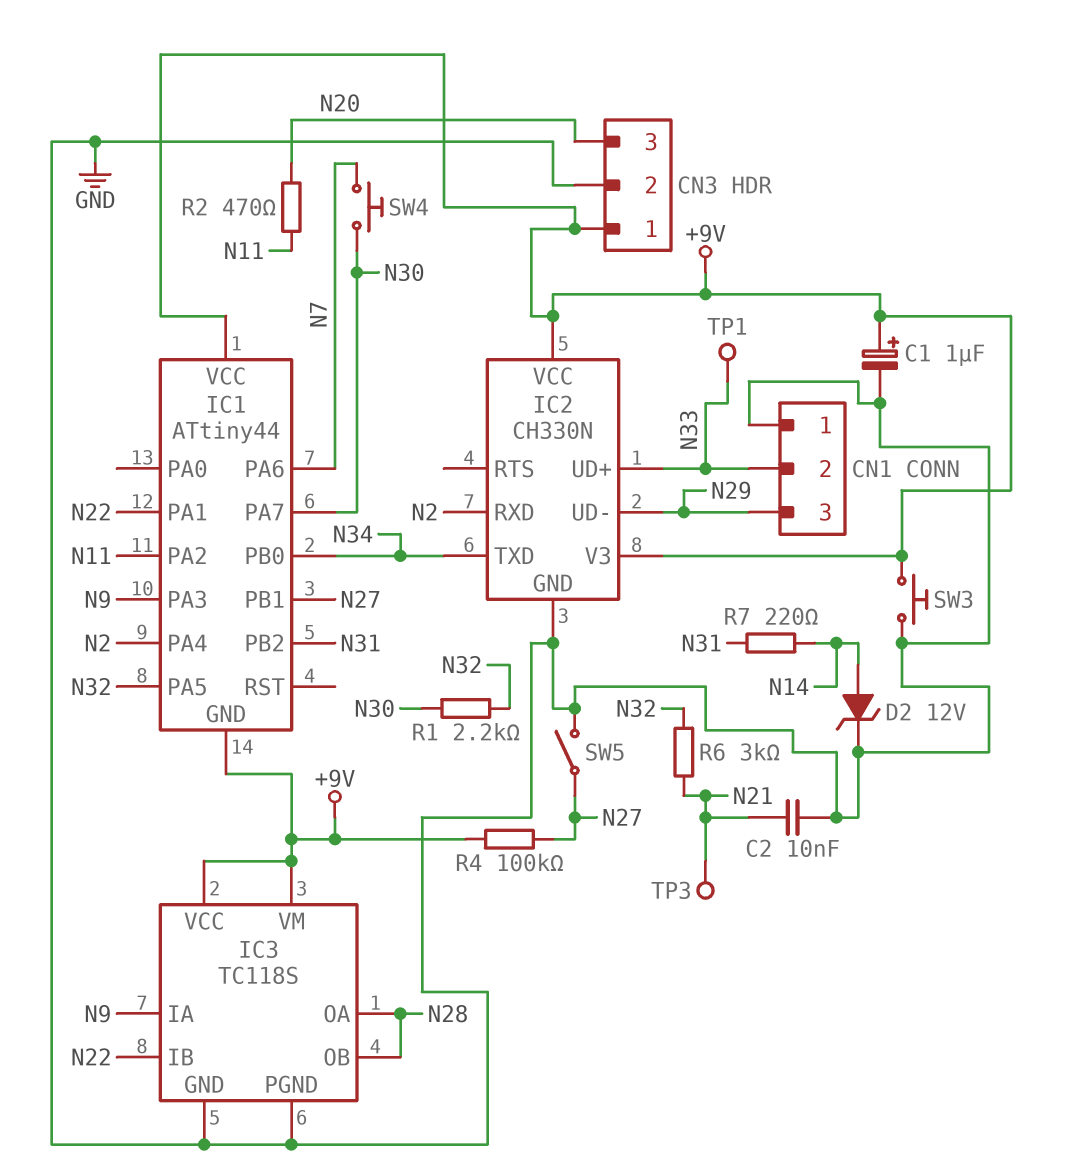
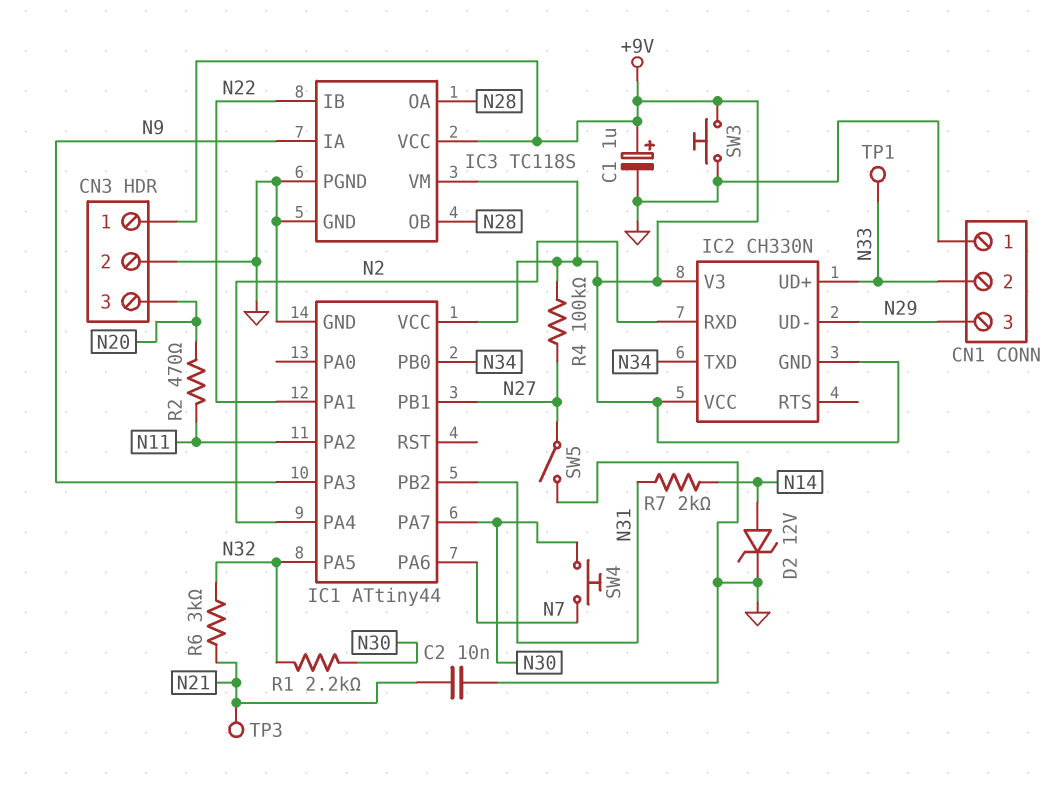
IC1 pin GND: +9V -> GND
IC2 pin GND: GND -> +9V
R7: 220 (N14, N31) -> 2k (N14, N31)

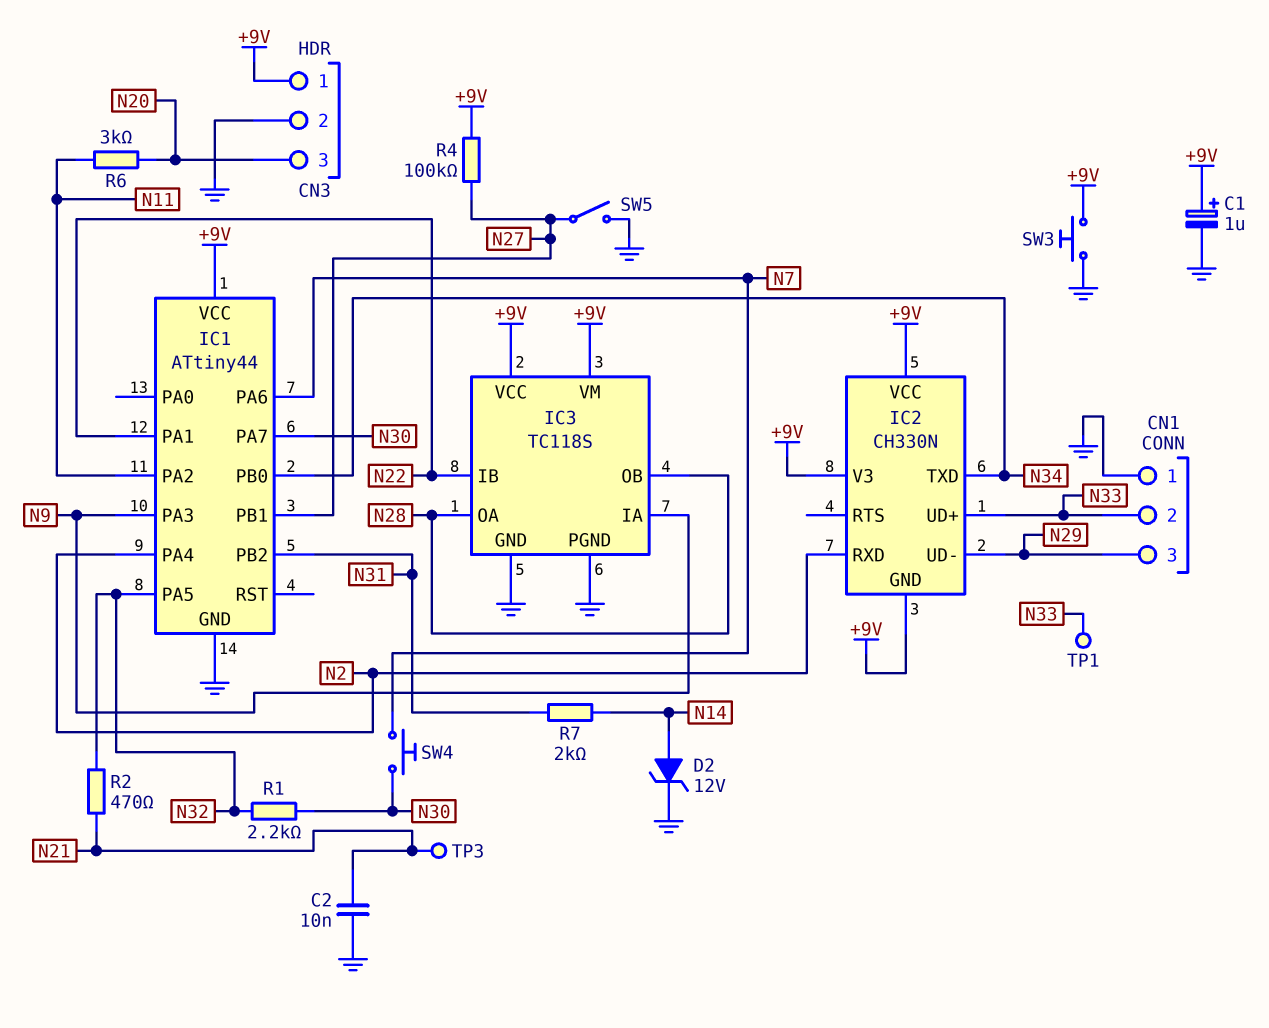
R2: 470 (N11, N20) -> 470 (N21, N32)
R6: 3k (N21, N32) -> 3k (N11, N20)

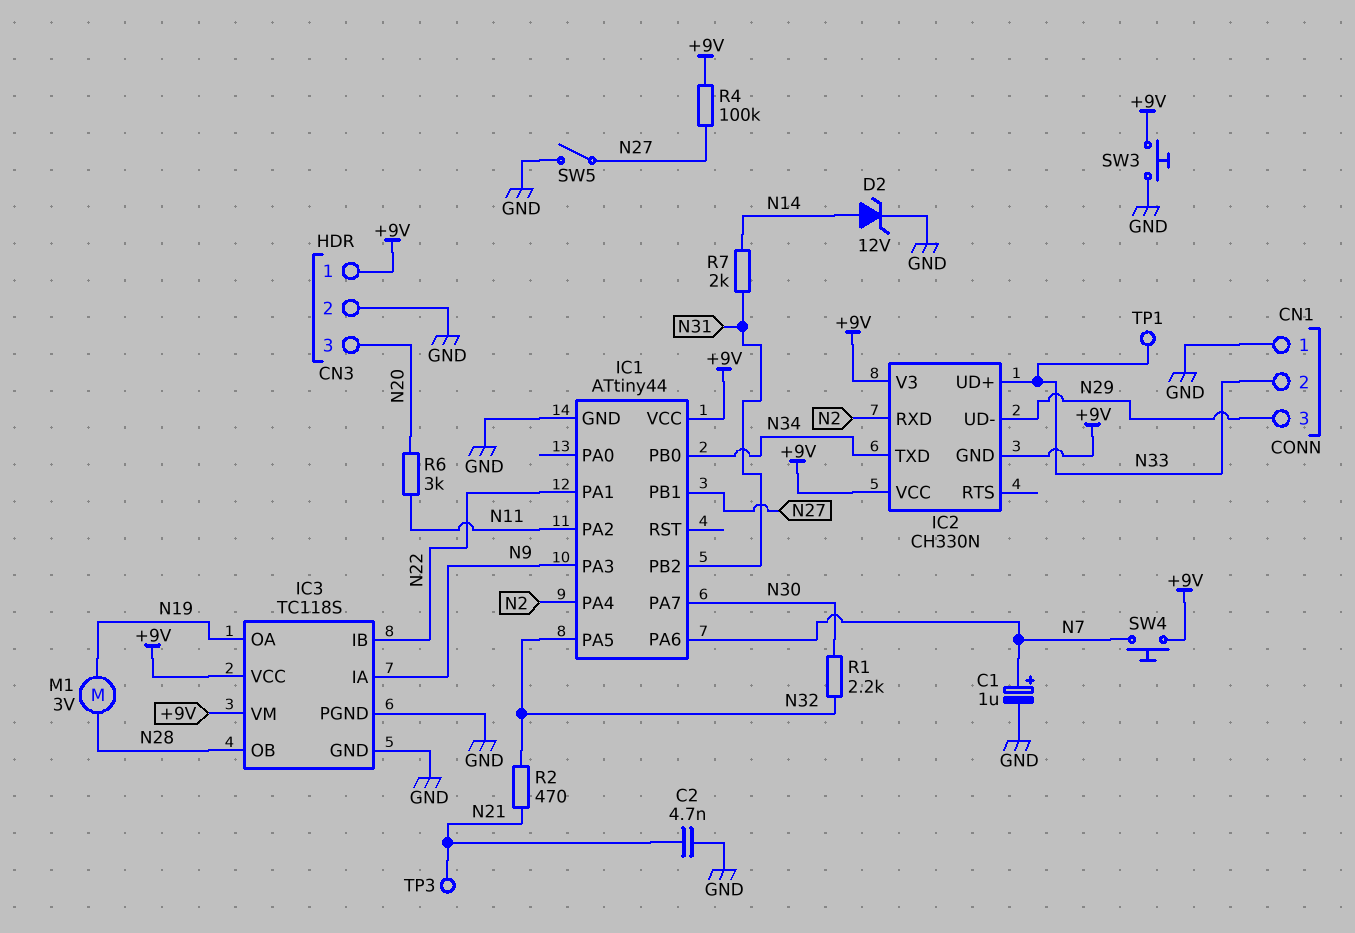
C1: 1uF (plus +9V, minus GND) -> 1uF (plus N7, minus GND)
C2: 10nF (GND, N21) -> 4.7nF (GND, N21)
IC3 pin OA: N28 -> N19
M1: none -> motor 3V (N19, N28)
SW4: button (N7, N30) -> button (+9V, N7)

